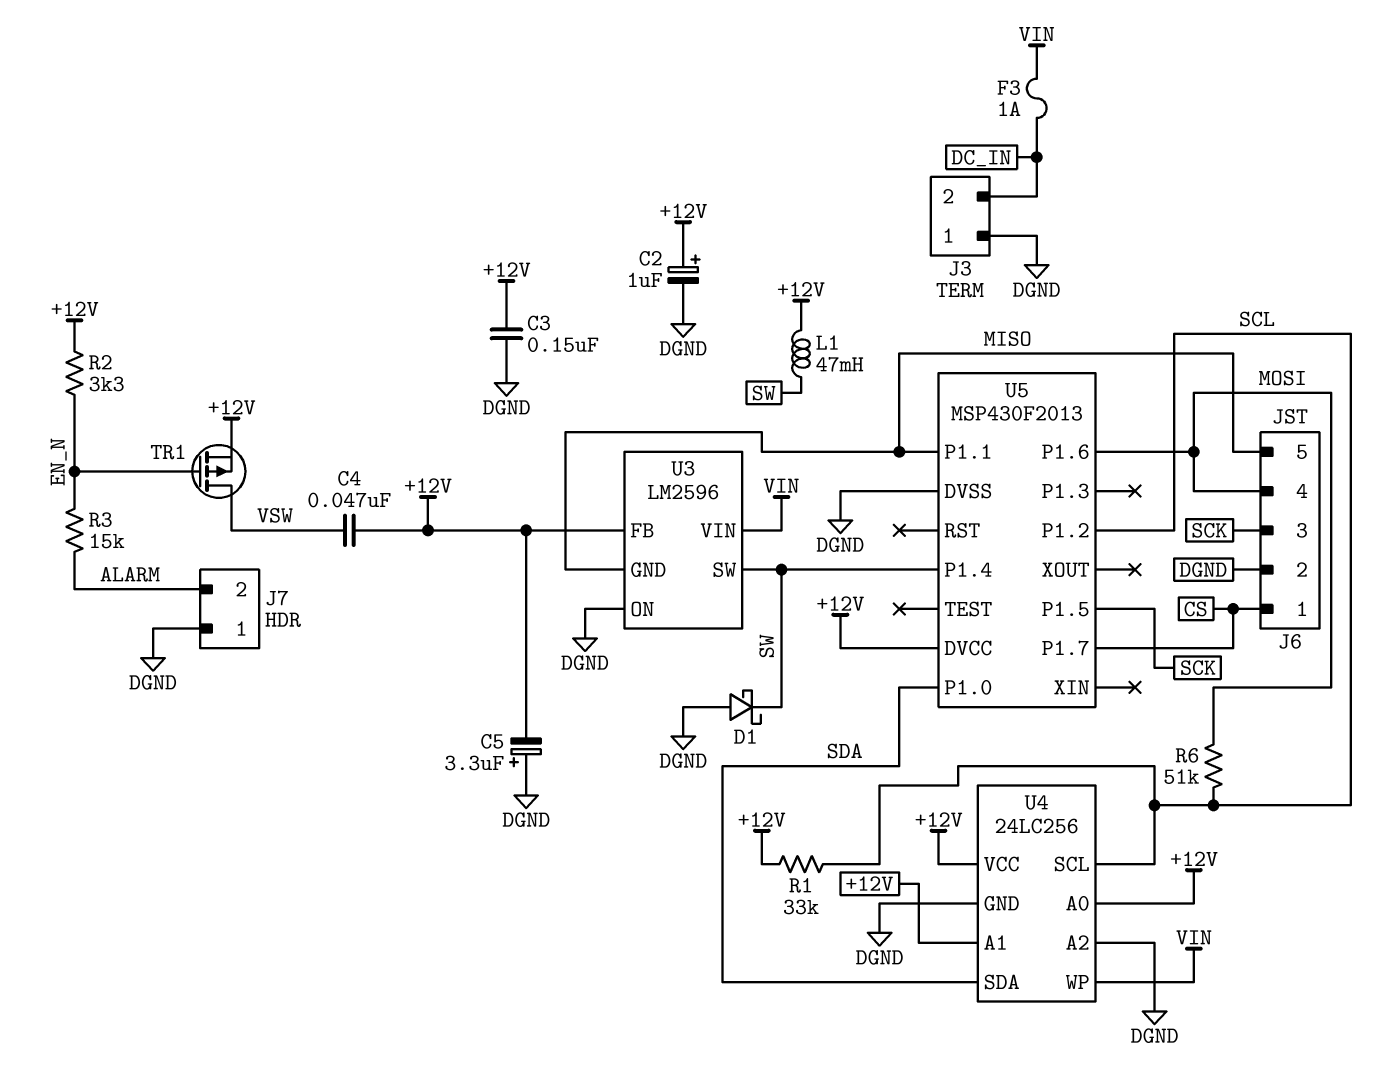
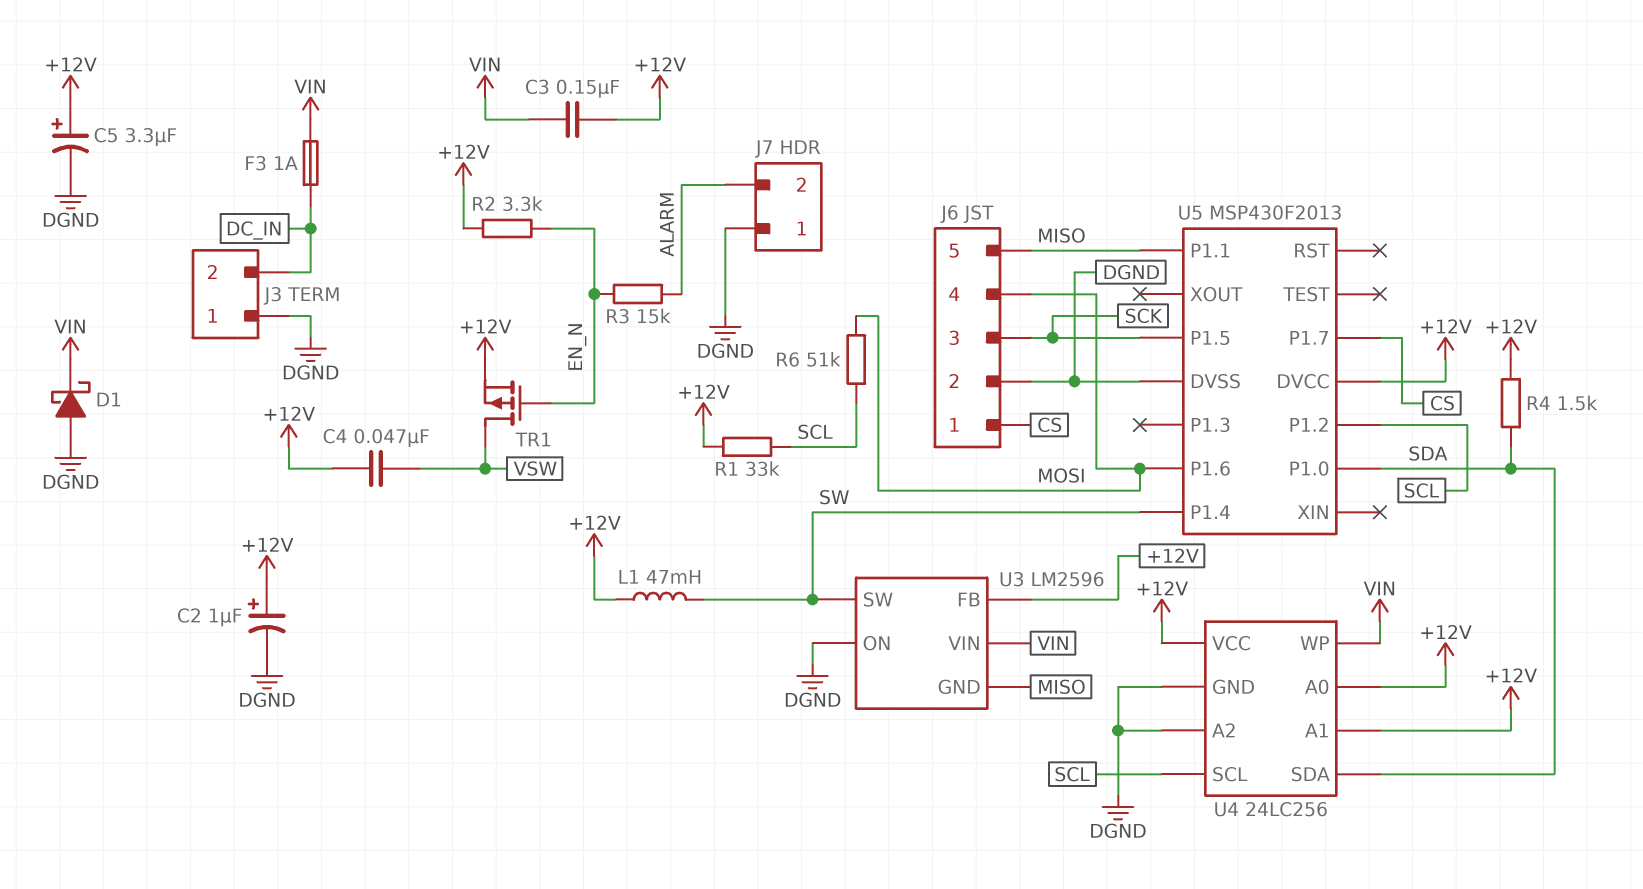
C3: 150nF (+12V, DGND) -> 150nF (+12V, VIN)
C5: 3.3uF (plus DGND, minus +12V) -> 3.3uF (plus +12V, minus DGND)
D1: schottky (A DGND, K SW) -> schottky (A DGND, K VIN)
R4: none -> 1.5k (+12V, SDA)

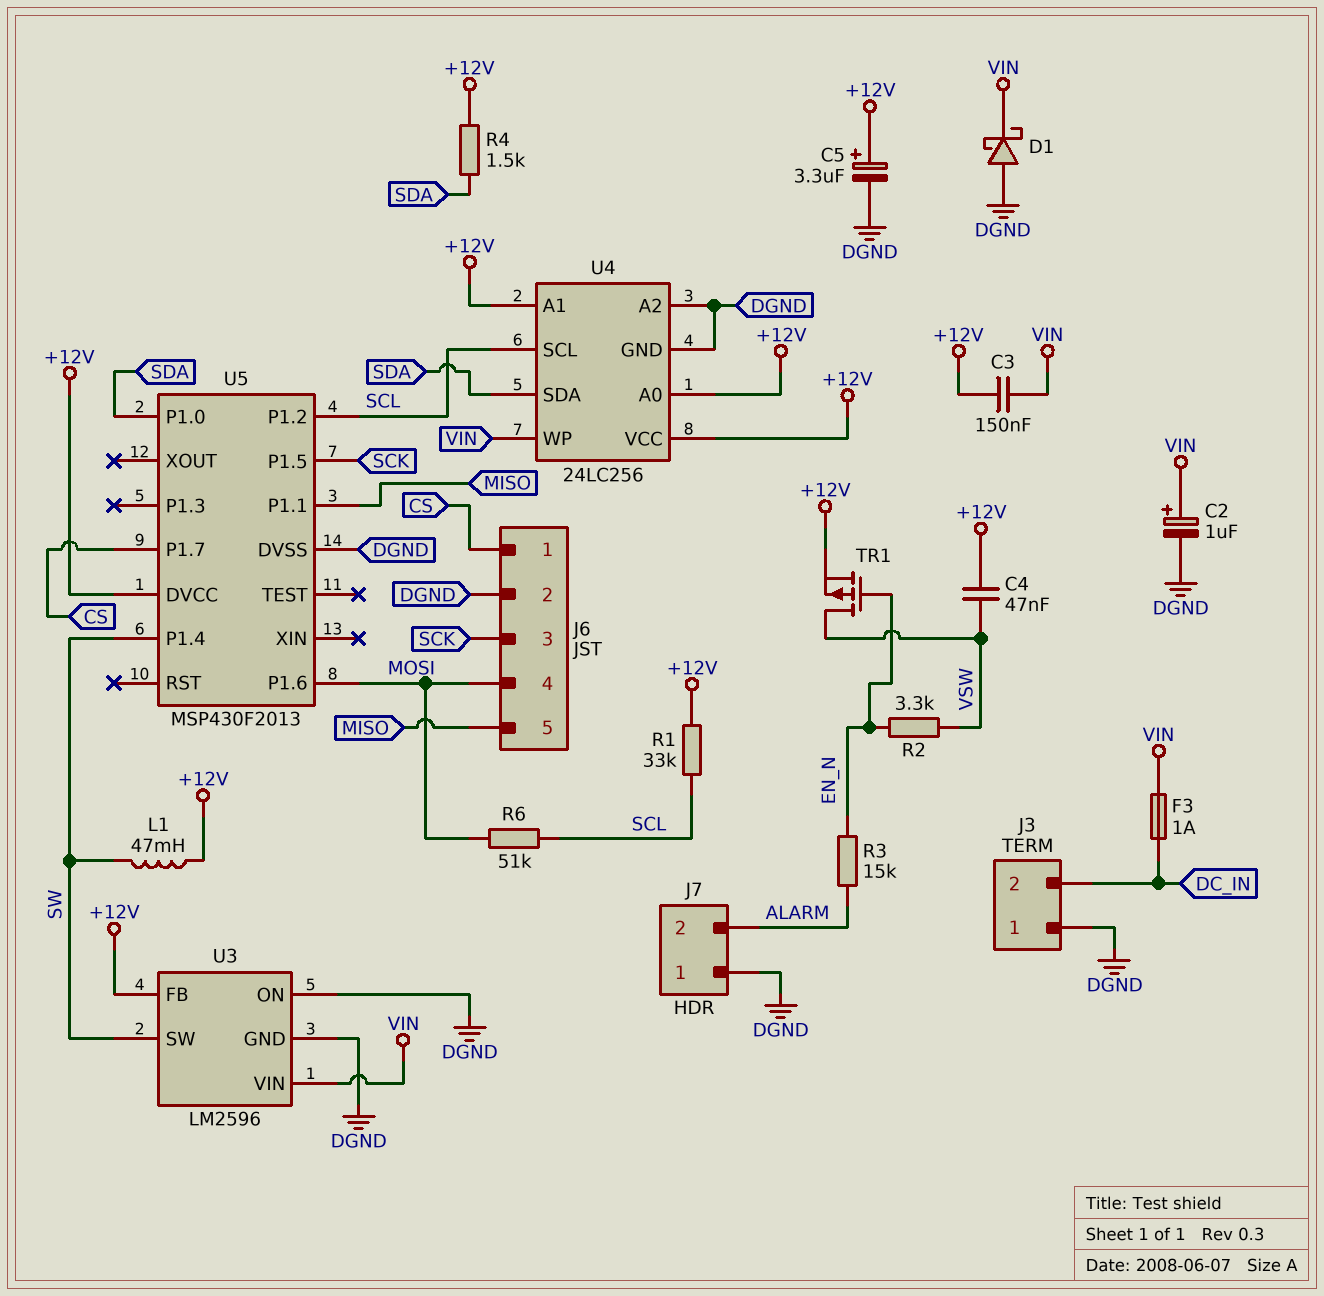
C2: 1uF (plus +12V, minus DGND) -> 1uF (plus VIN, minus DGND)
R2: 3.3k (+12V, EN_N) -> 3.3k (EN_N, VSW)
U3 pin GND: MISO -> DGND

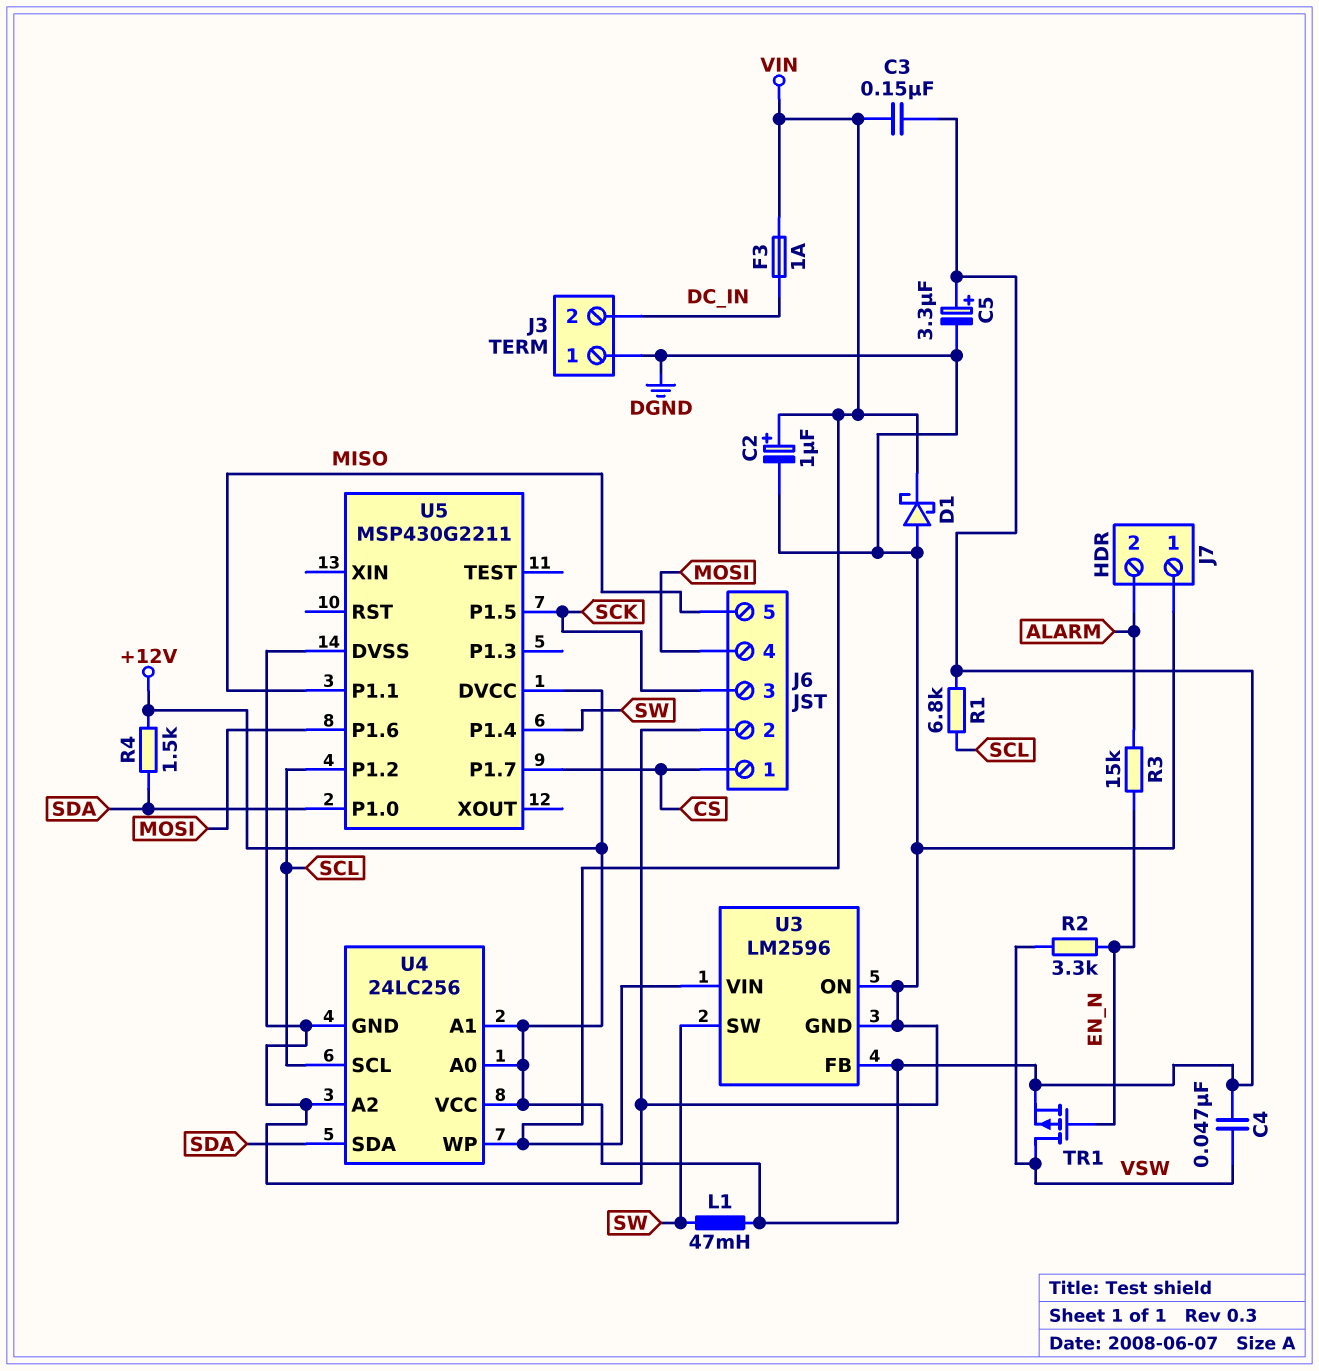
R1: 33k (+12V, SCL) -> 6.8k (+12V, SCL)
R6: 51k (MOSI, SCL) -> none
U5: MSP430F2013 -> MSP430G2211

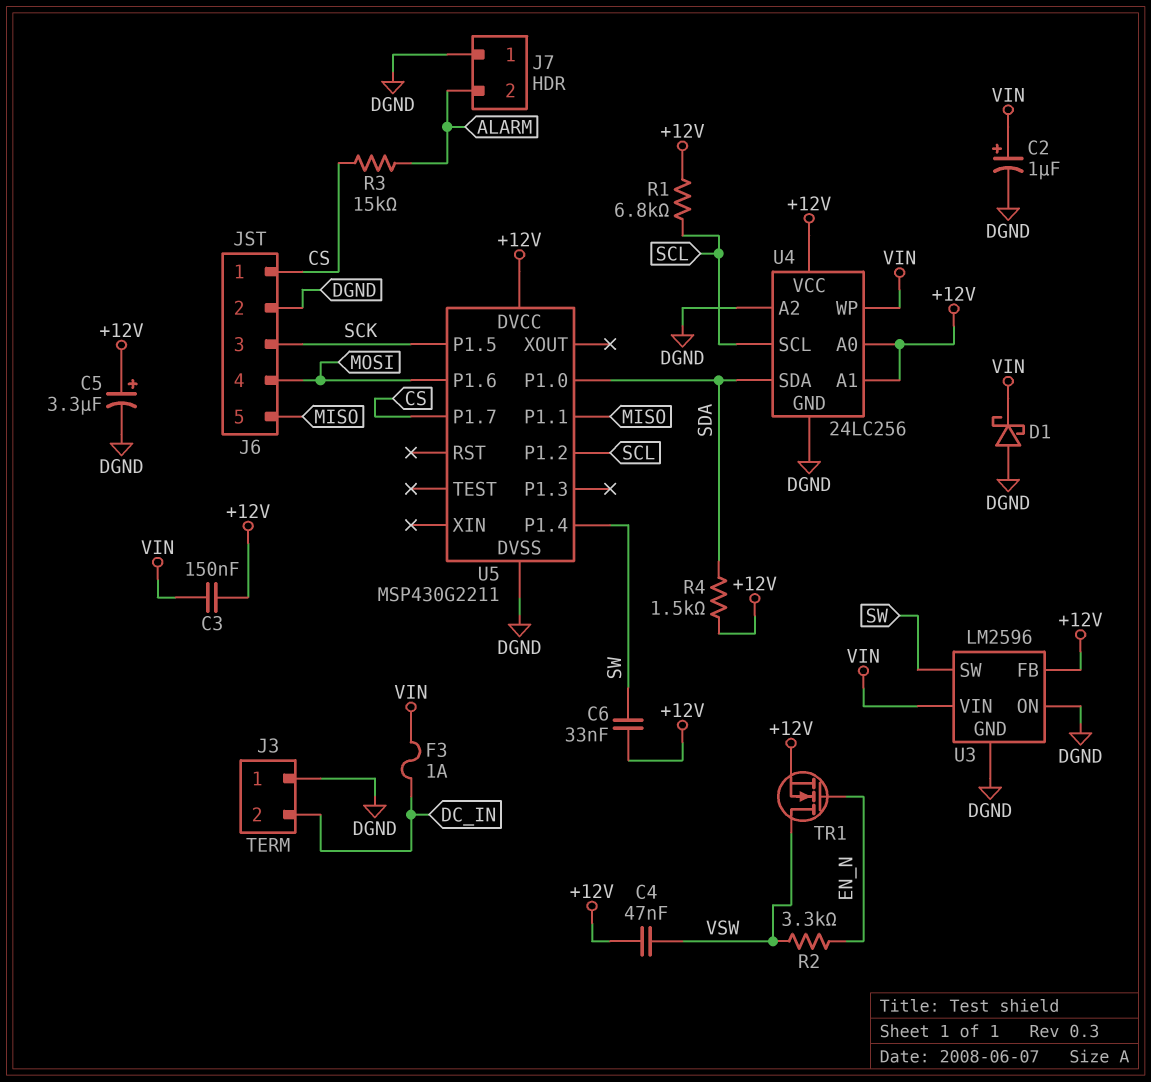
C6: none -> 33nF (+12V, SW)
L1: 47mH (+12V, SW) -> none
R3: 15k (ALARM, EN_N) -> 15k (ALARM, CS)
TR1: PMOS (G EN_N, D VSW, S +12V) -> NMOS (G EN_N, D VSW, S +12V)

